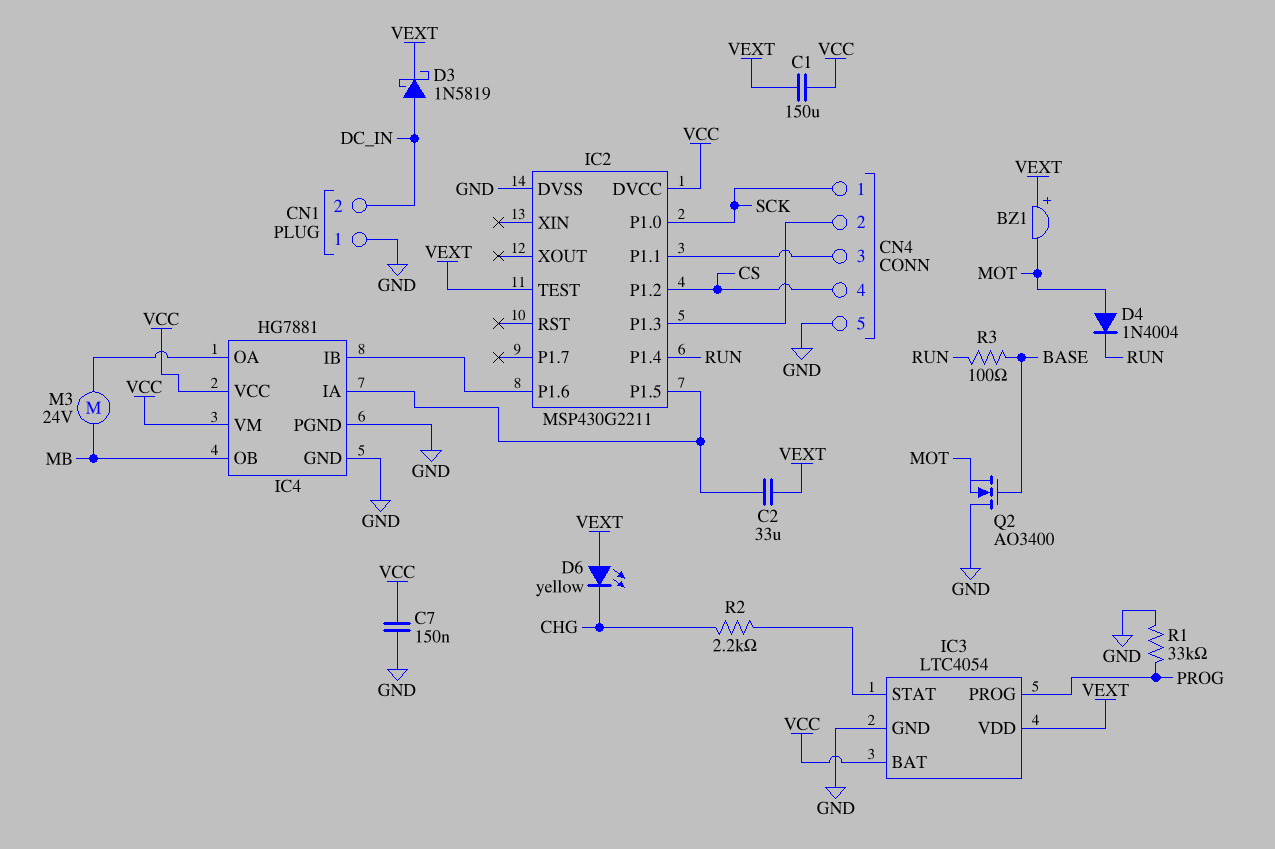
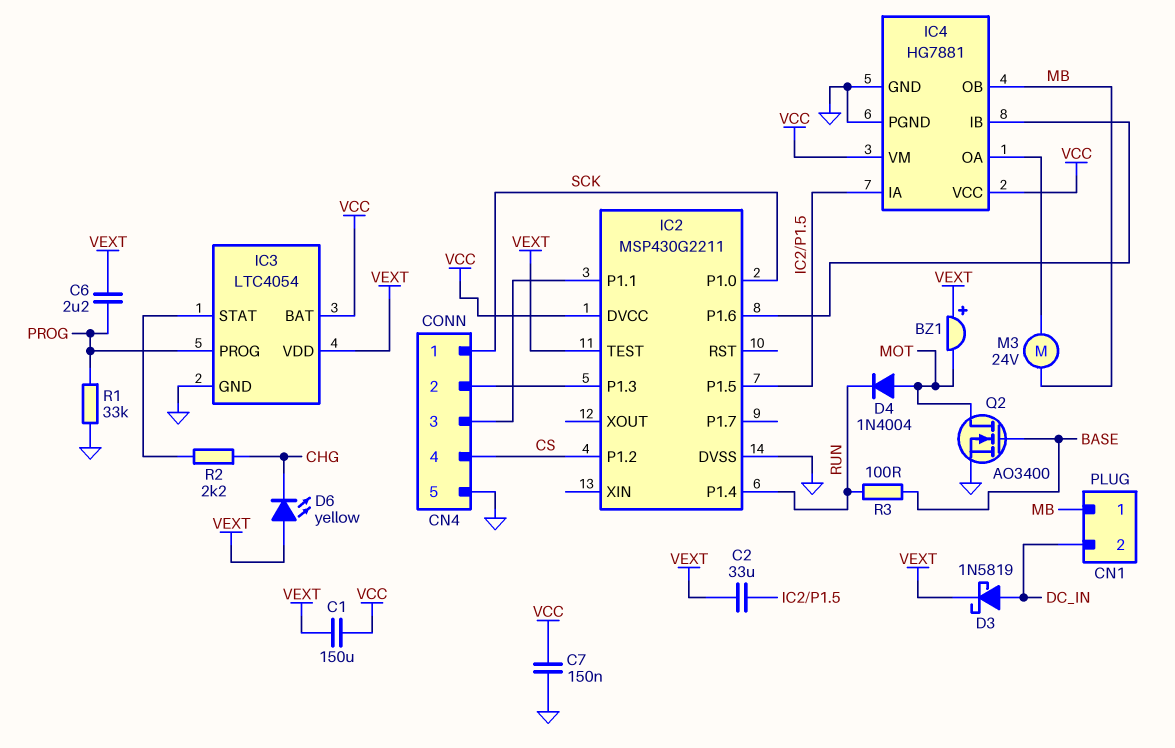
C6: none -> 2.2uF (PROG, VEXT)
CN1 pin 1: GND -> MB
Q2: NMOS AO3400 (G BASE, D GND, S MOT) -> NMOS AO3400 (G BASE, D MOT, S GND)

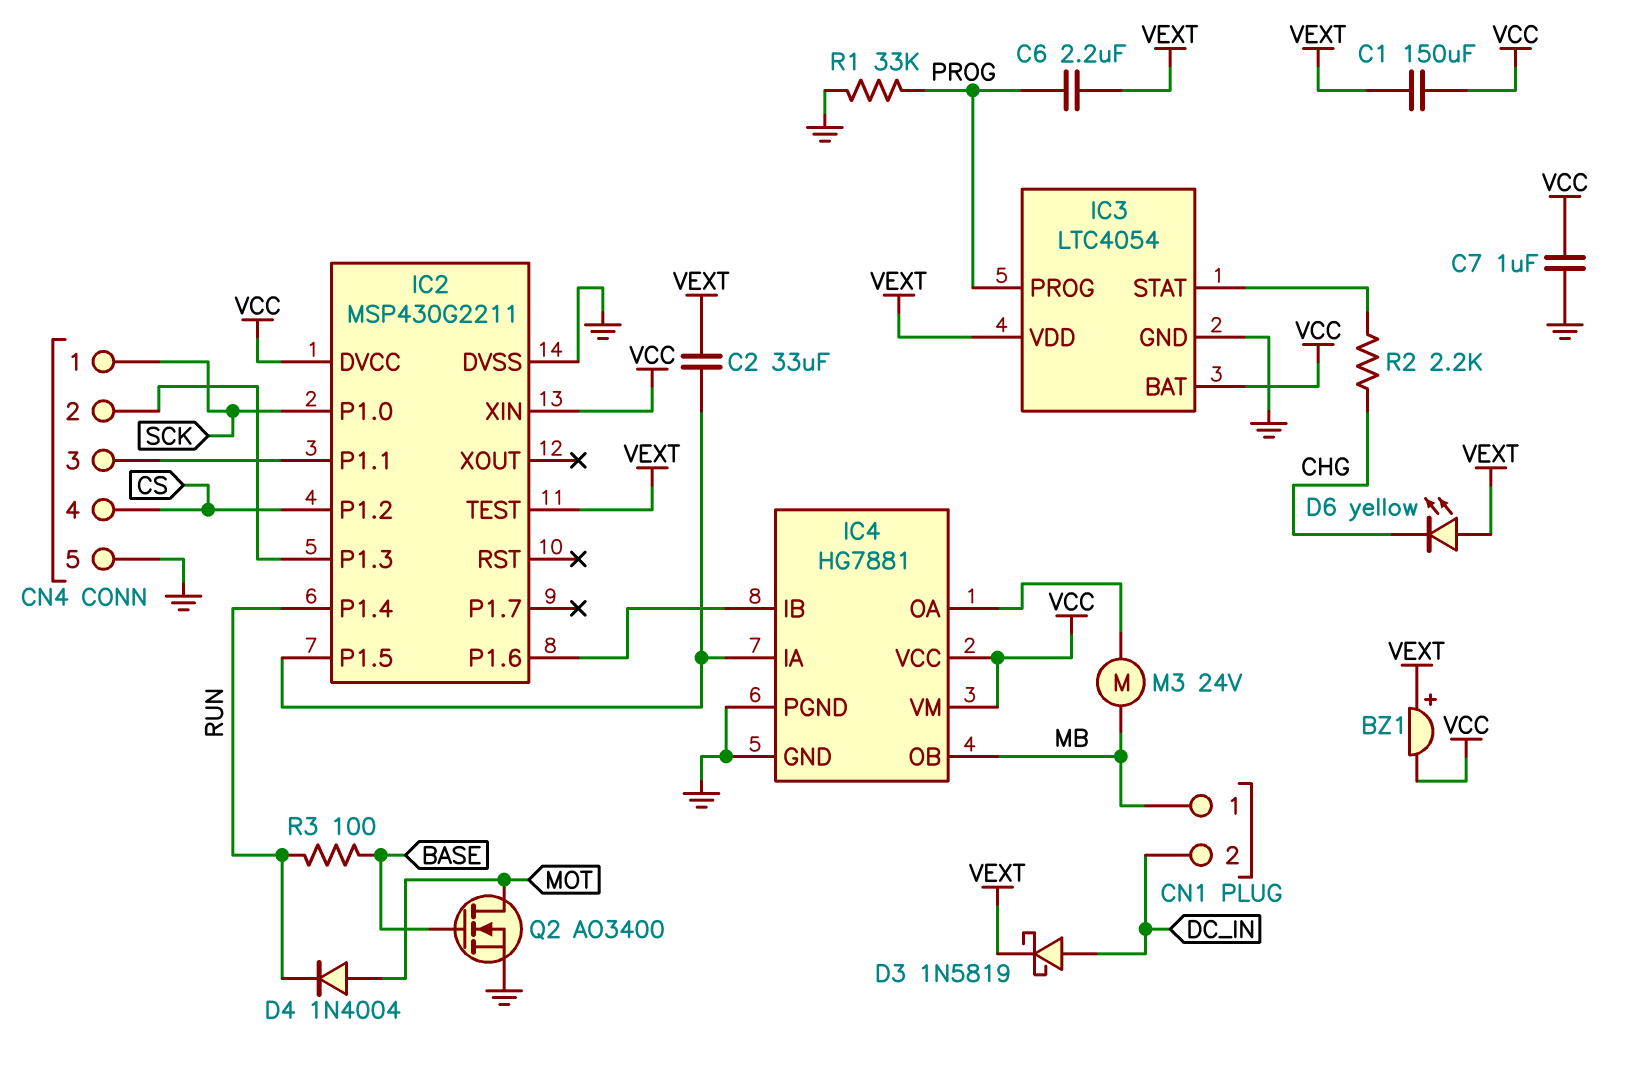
BZ1: buzzer (plus VEXT, minus MOT) -> buzzer (plus VEXT, minus VCC)
C7: 150nF (GND, VCC) -> 1uF (GND, VCC)
IC2 pin XIN: none -> VCC

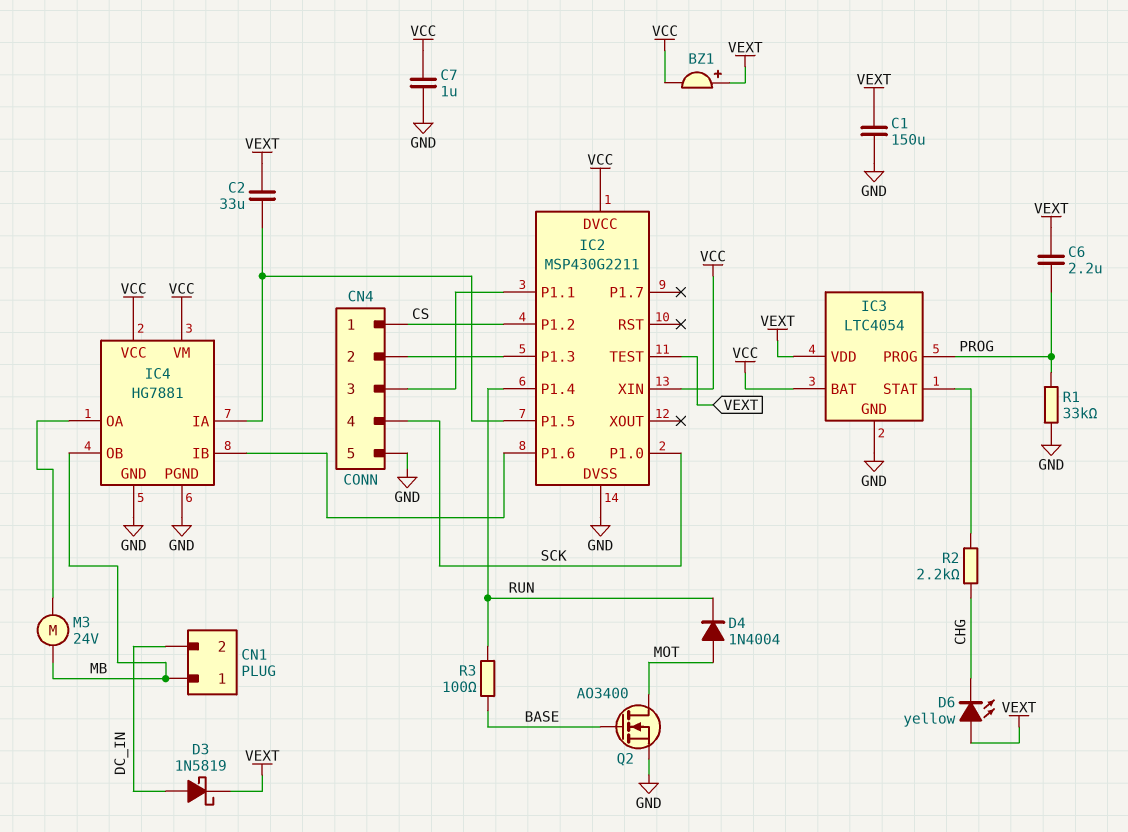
C1: 150uF (VCC, VEXT) -> 150uF (GND, VEXT)
CN4 pin 1: SCK -> CS
CN4 pin 4: CS -> SCK

